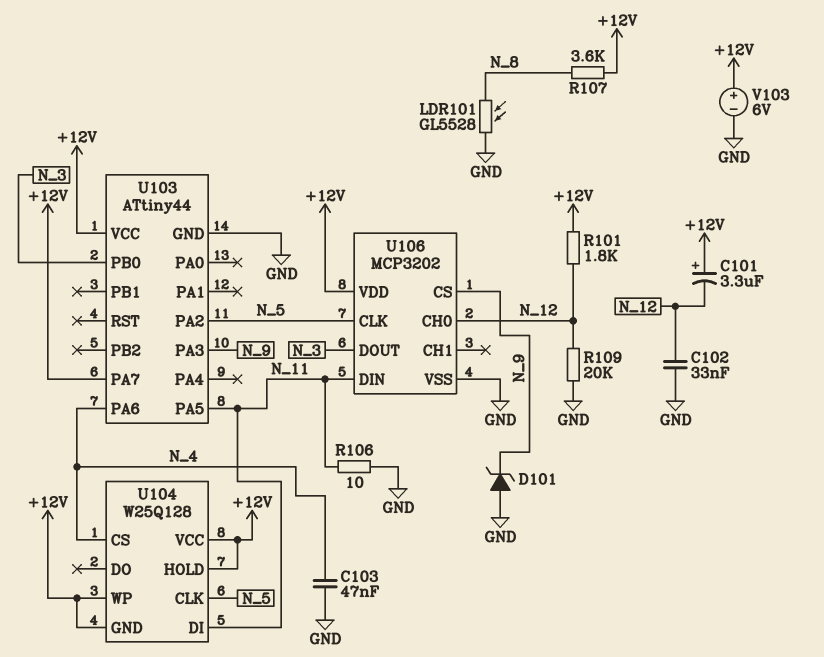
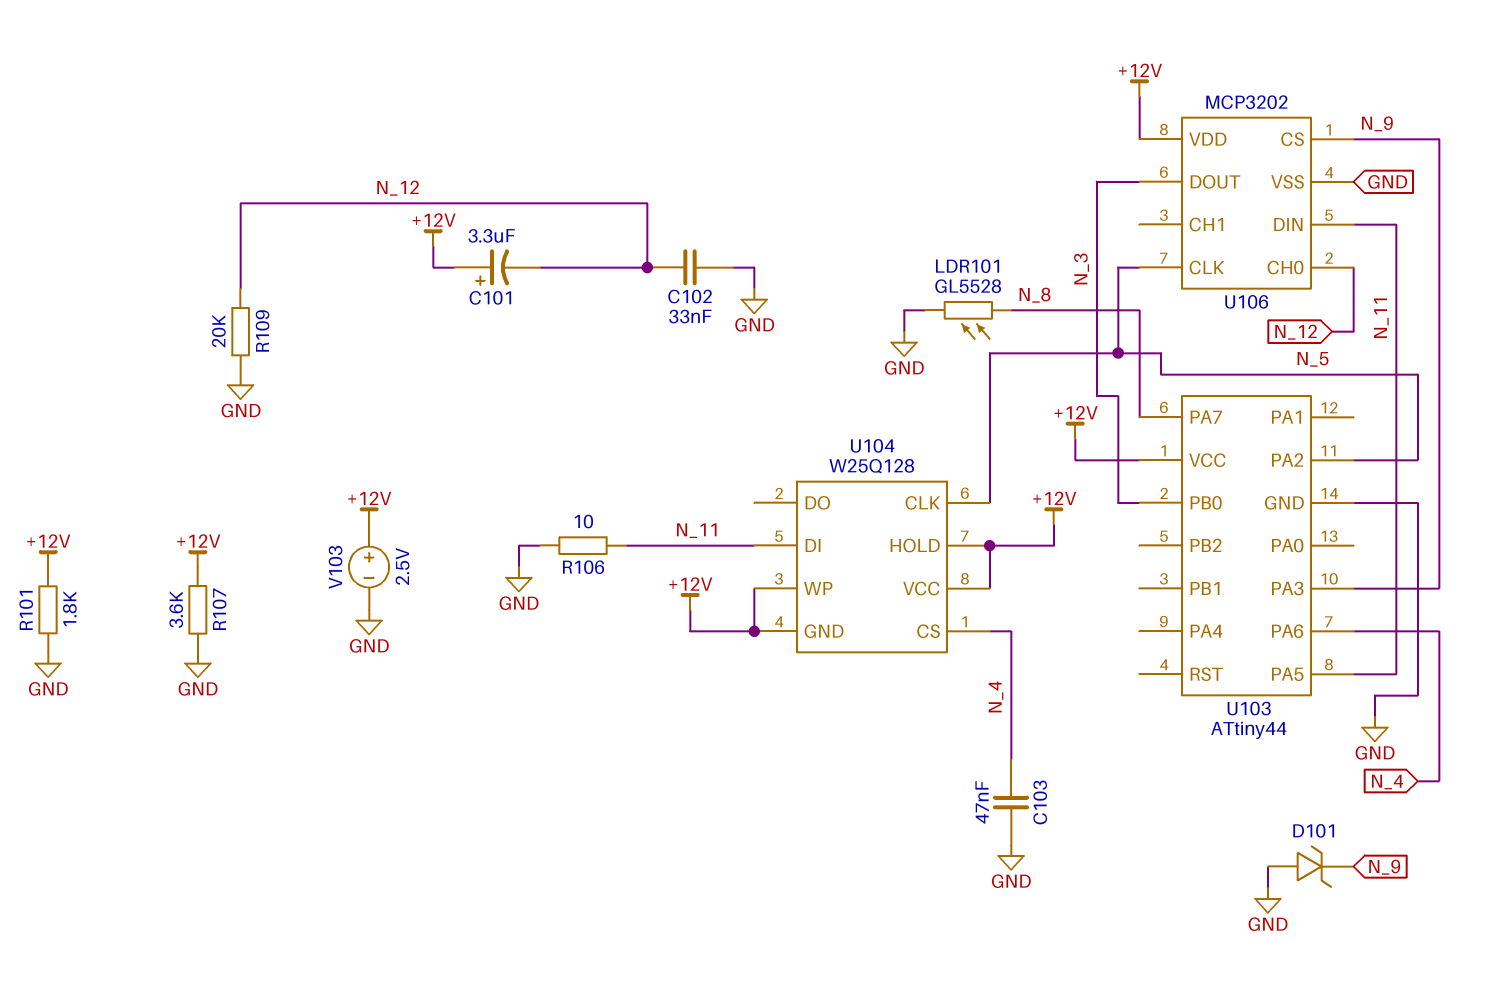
R101: 1.8k (+12V, N_12) -> 1.8k (+12V, GND)
R107: 3.6k (+12V, N_8) -> 3.6k (+12V, GND)
U103 pin PA7: +12V -> N_8
V103: 6V (plus +12V, minus GND) -> 2.5V (plus +12V, minus GND)

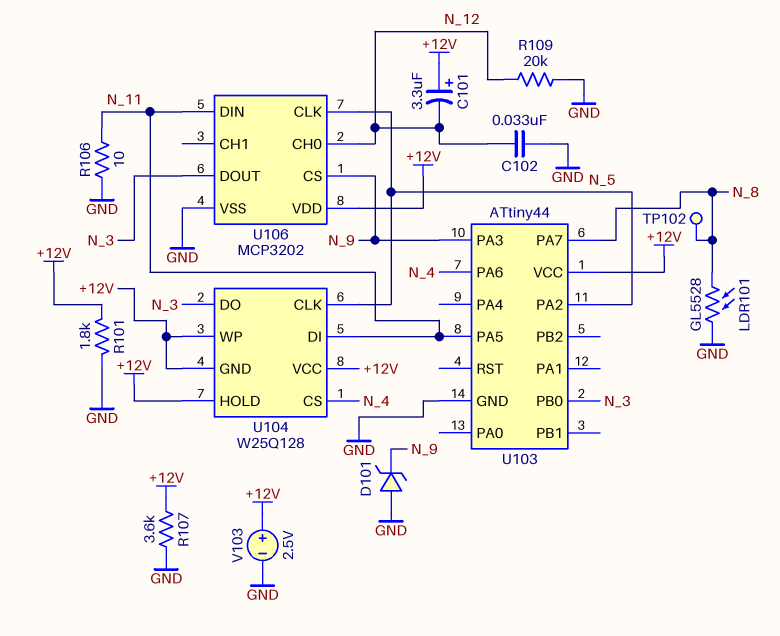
C103: 47nF (GND, N_4) -> none
TP102: none -> test point (N_8)
U104 pin DO: none -> N_3

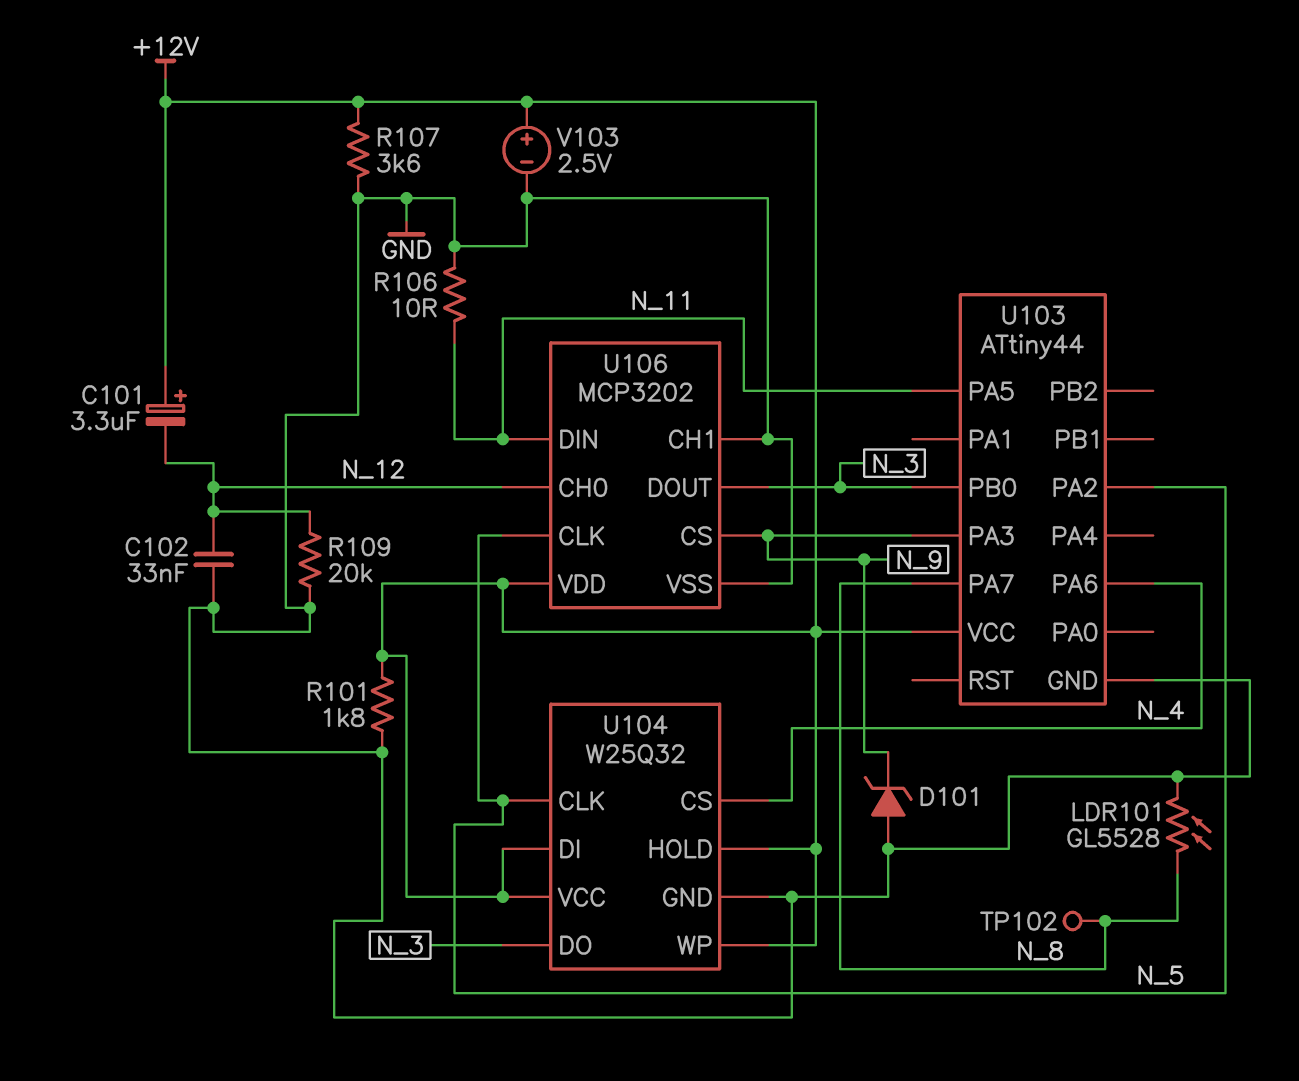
U104: W25Q128 -> W25Q32
U104 pin DI: N_11 -> +12V
U104 pin GND: +12V -> GND
U106 pin CH1: none -> GND

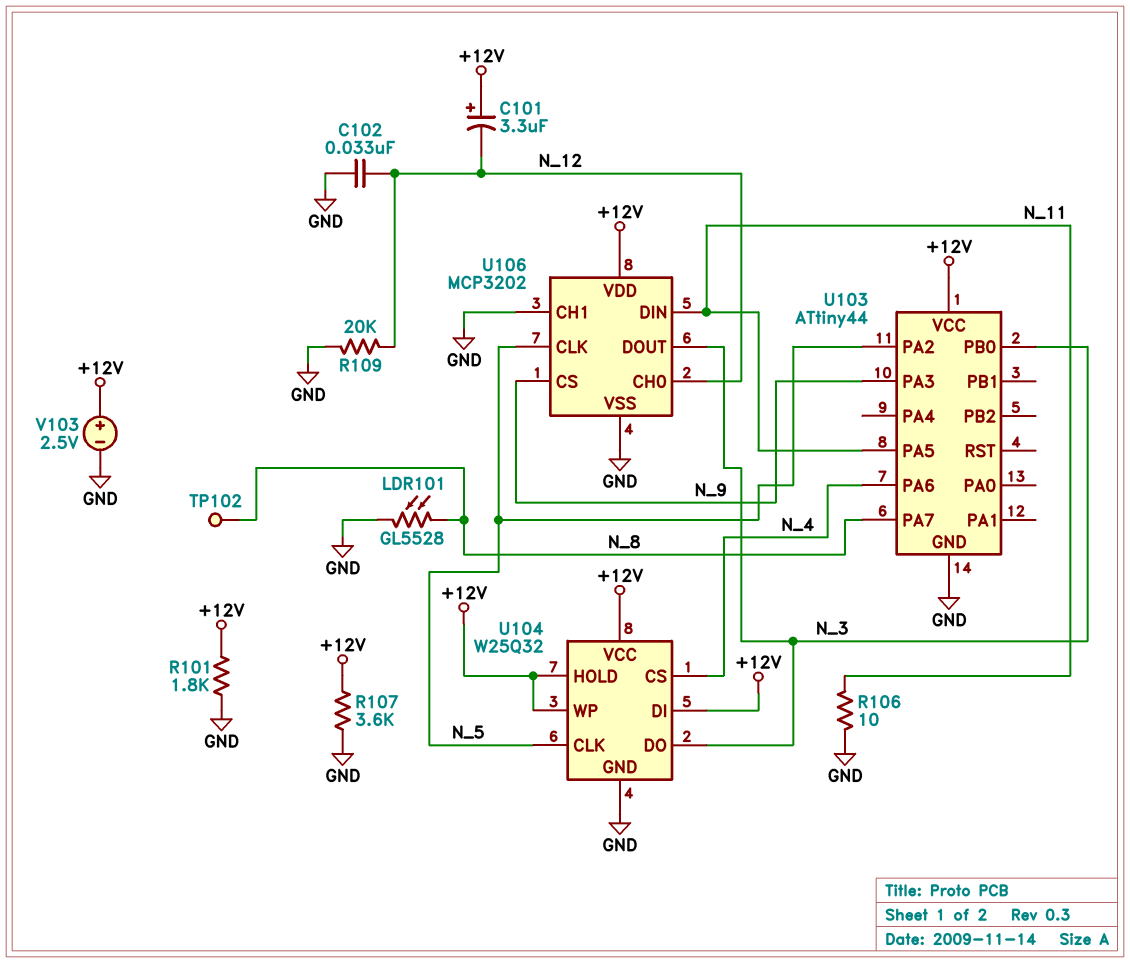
D101: zener (A GND, K N_9) -> none

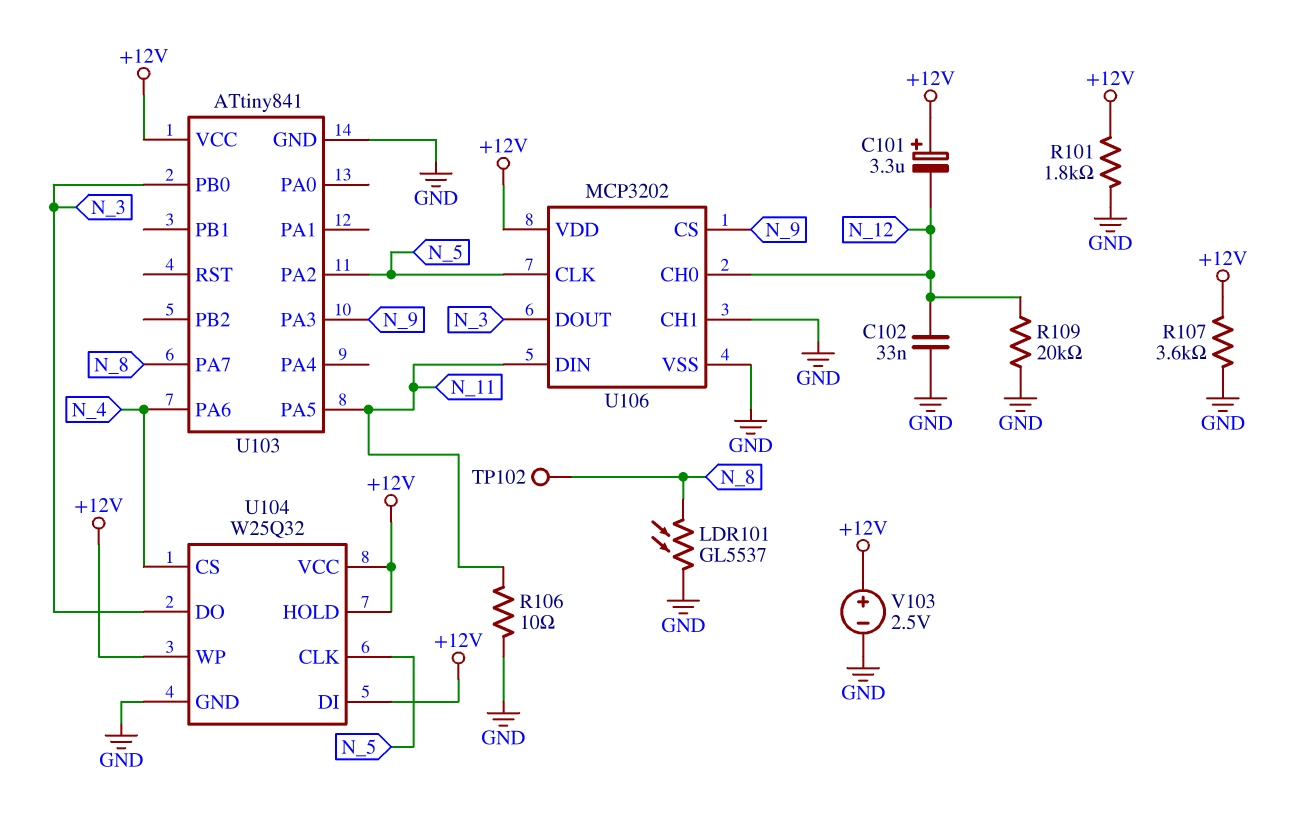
LDR101: GL5528 (GND, N_8) -> GL5537 (GND, N_8)
U103: ATtiny44 -> ATtiny841

